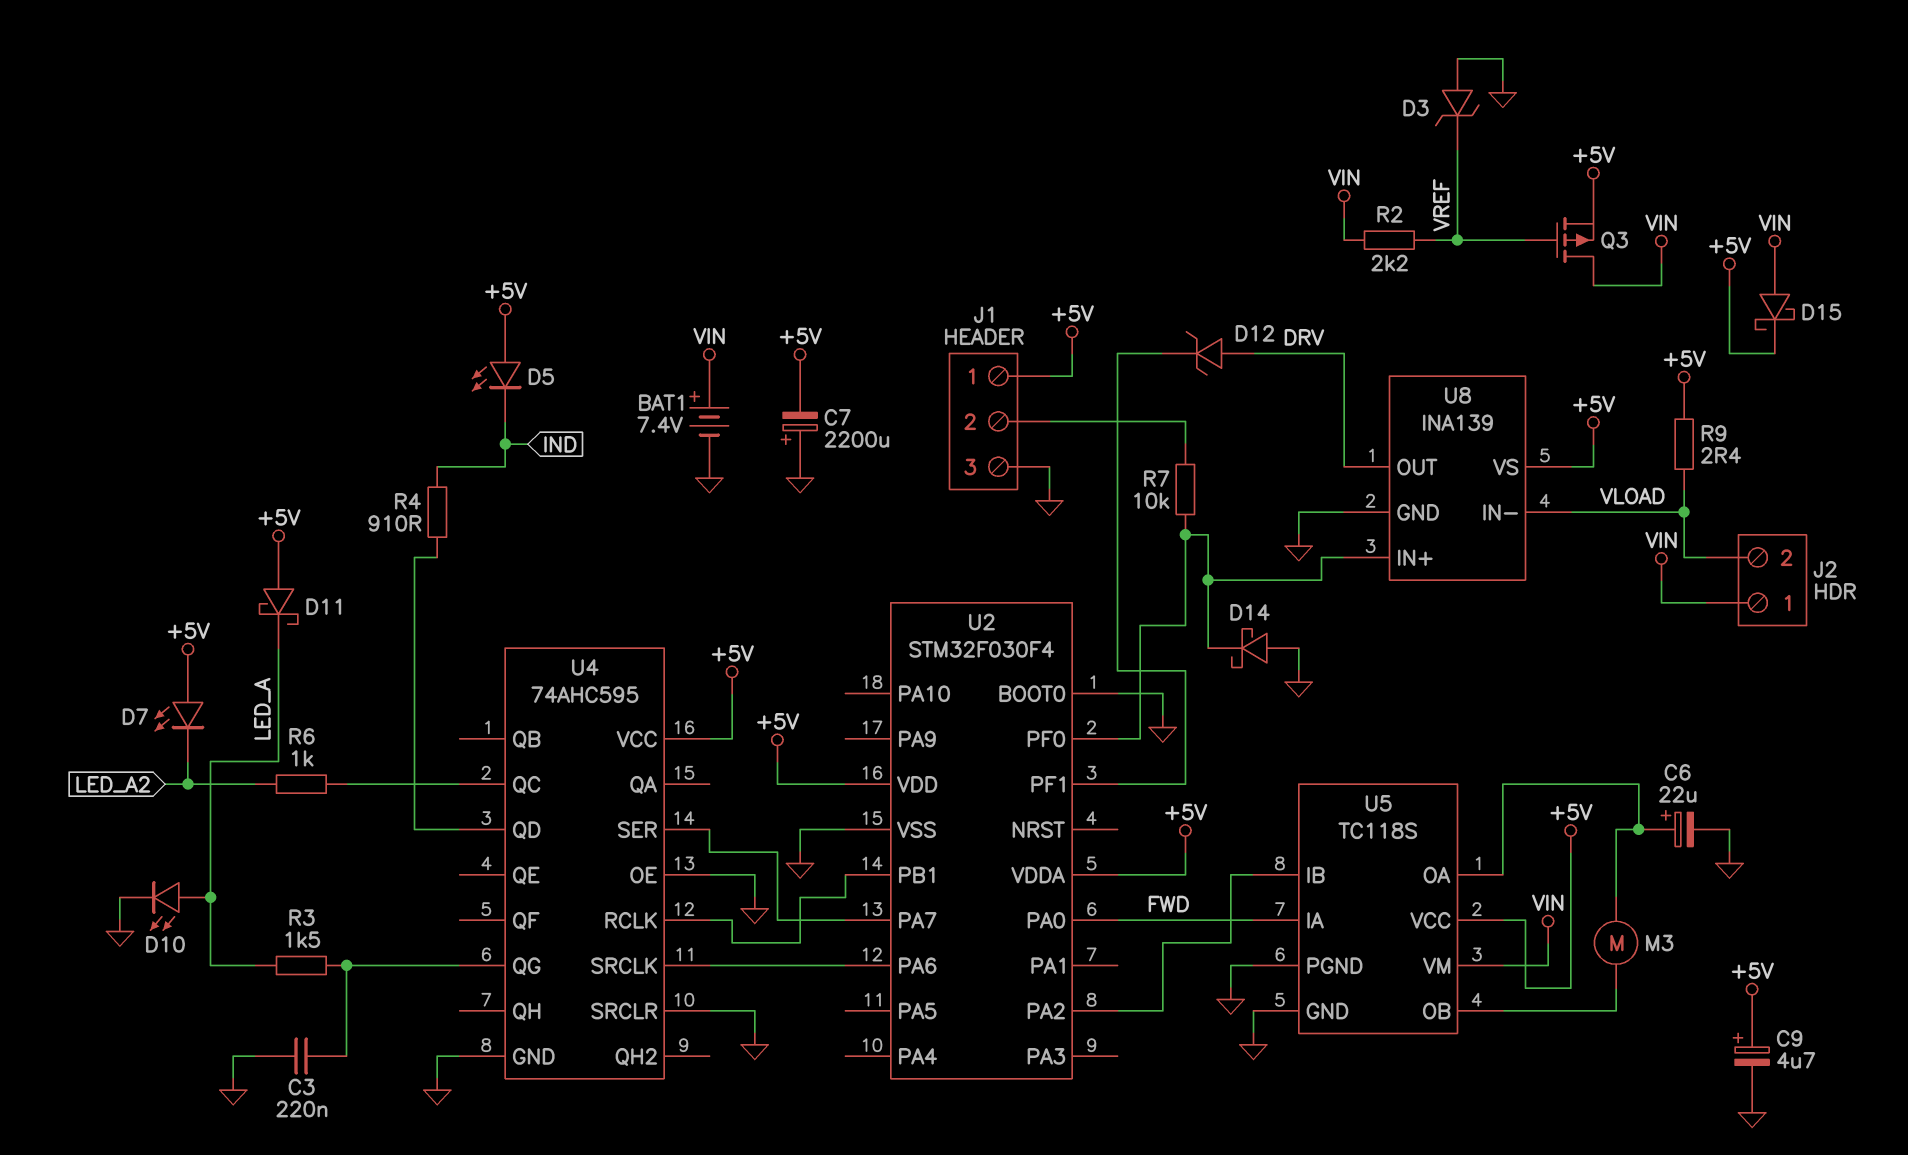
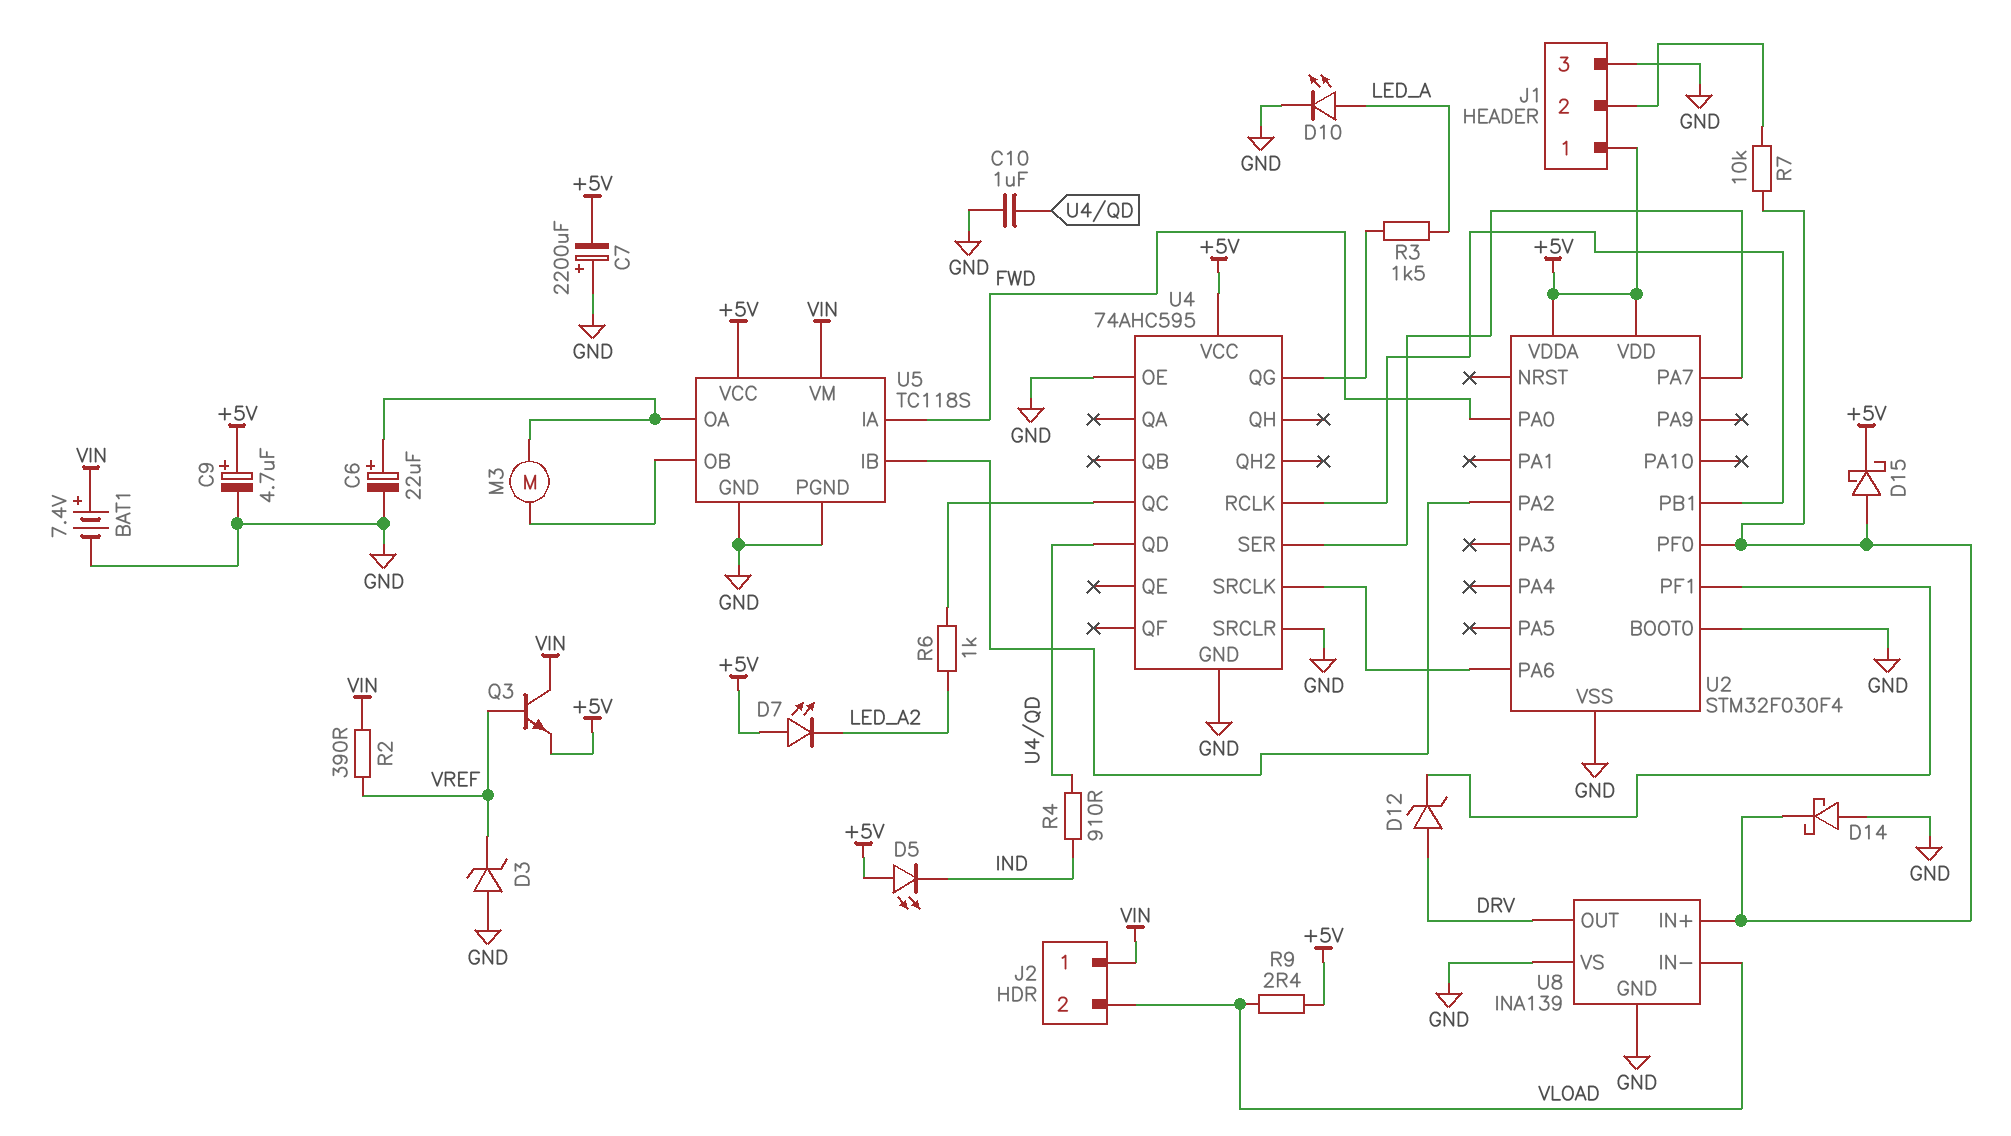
C3: 220nF (GND, U4/QG) -> none
C10: none -> 1uF (GND, U4/QD)
D11: schottky (A +5V, K LED_A) -> none
D15: schottky (A VIN, K +5V) -> schottky (A U2/PF0, K +5V)
Q3: PMOS (G VREF, D VIN, S +5V) -> NPN (B VREF, C VIN, E +5V)
R2: 2.2k (VIN, VREF) -> 390 (VIN, VREF)
U8 pin VS: +5V -> GND

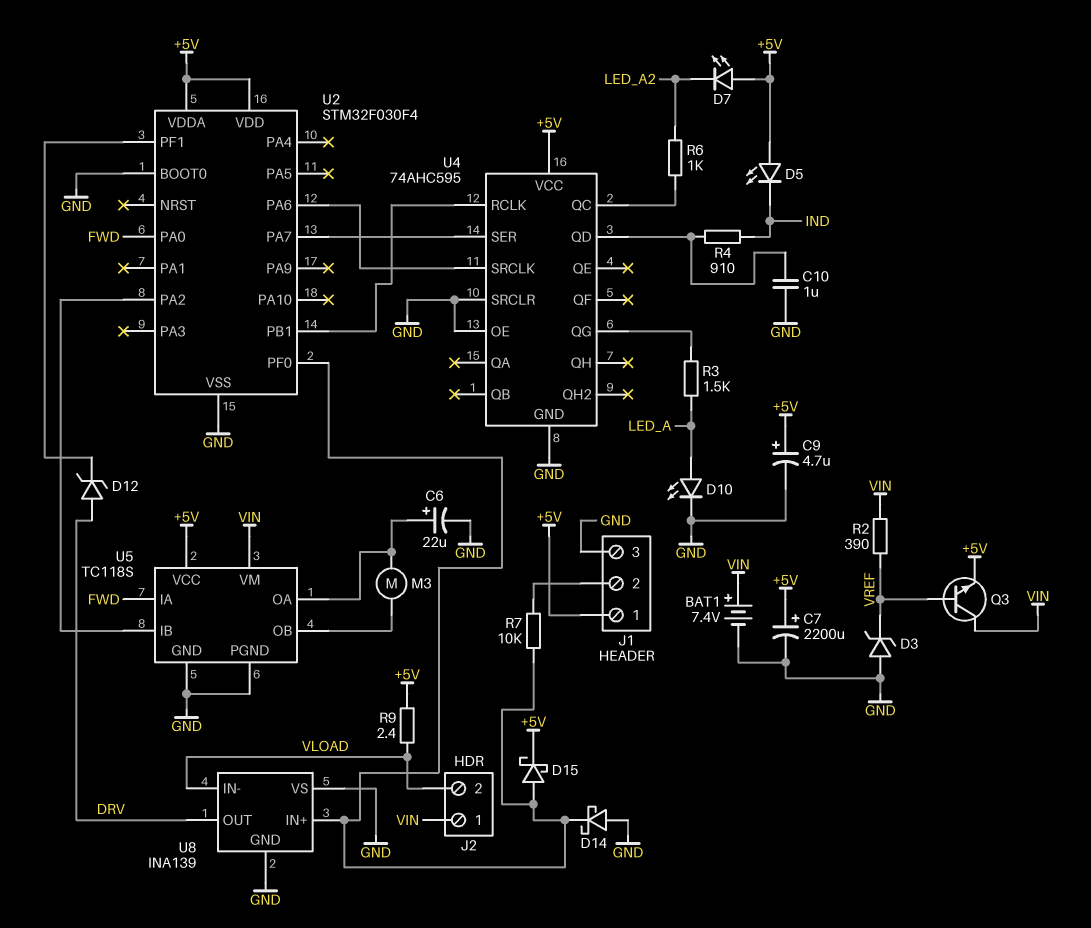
C7: 2200uF (plus GND, minus +5V) -> 2200uF (plus +5V, minus GND)

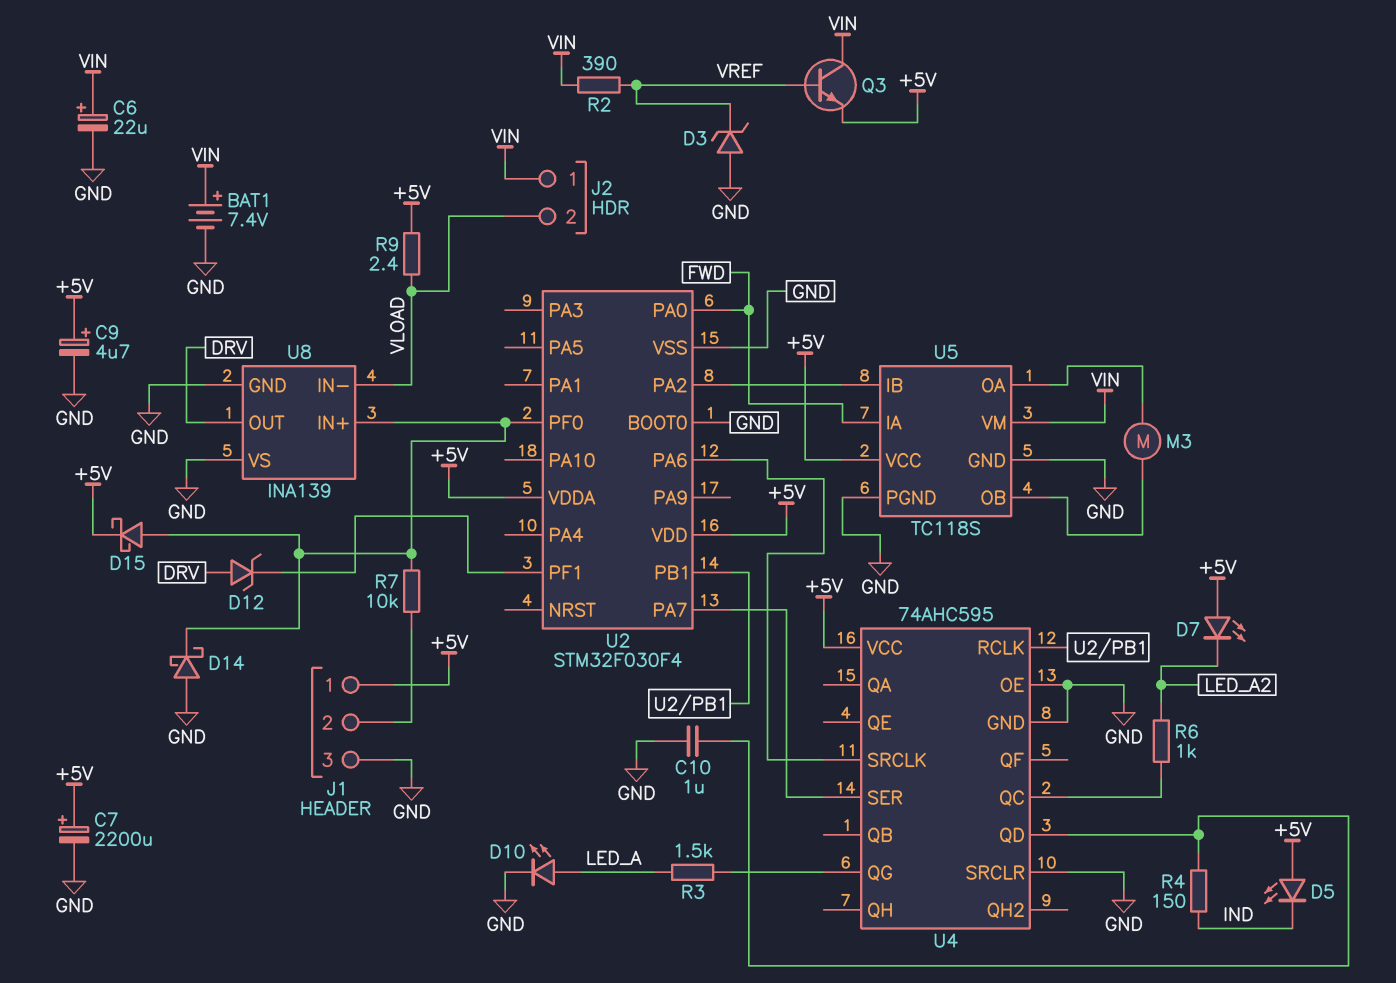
C6: 22uF (plus U5/OA, minus GND) -> 22uF (plus VIN, minus GND)
R4: 910 (IND, U4/QD) -> 150 (IND, U4/QD)

